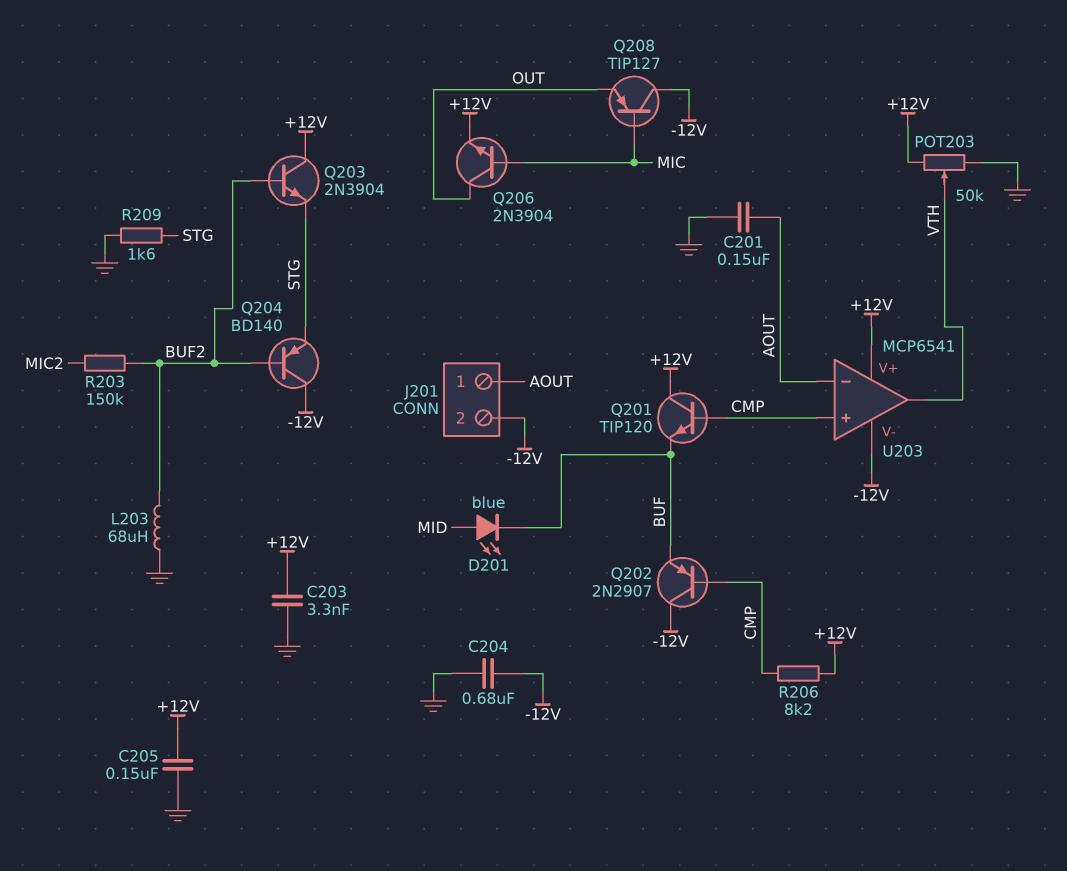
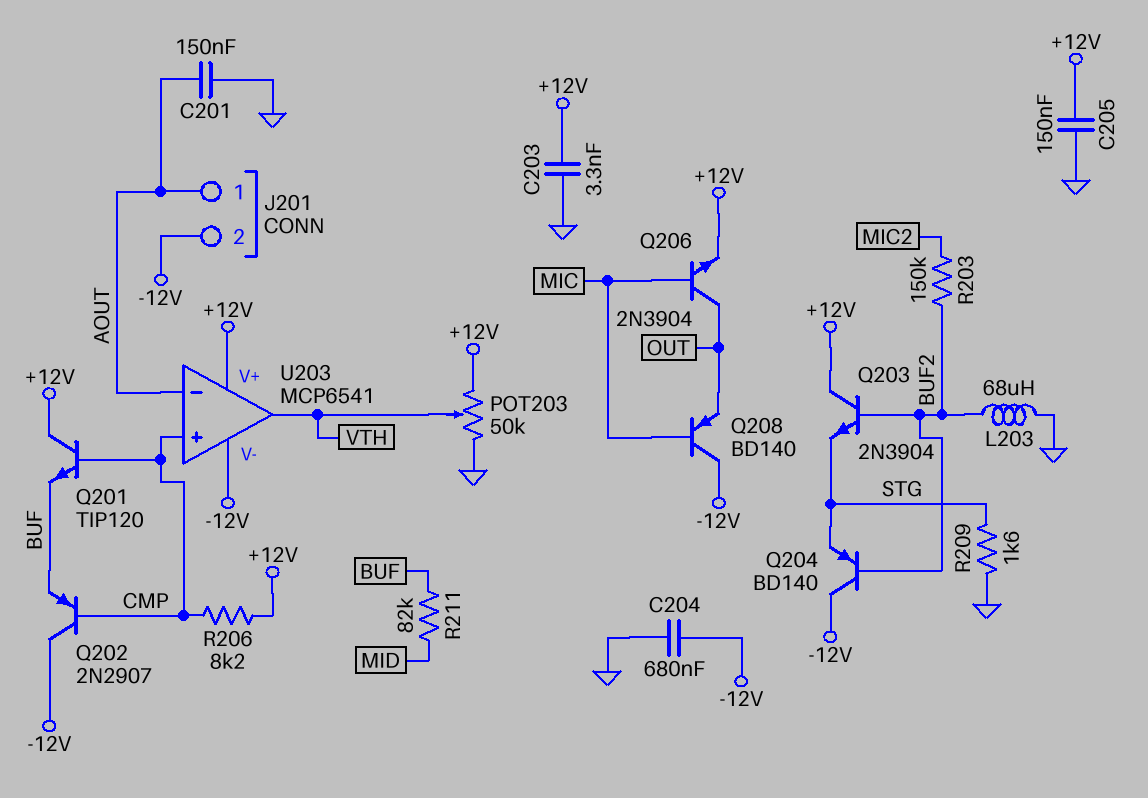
D201: LED blue (A MID, K BUF) -> none
Q208: PNP TIP127 (B MIC, C -12V, E OUT) -> PNP BD140 (B MIC, C -12V, E OUT)
R211: none -> 82k (BUF, MID)

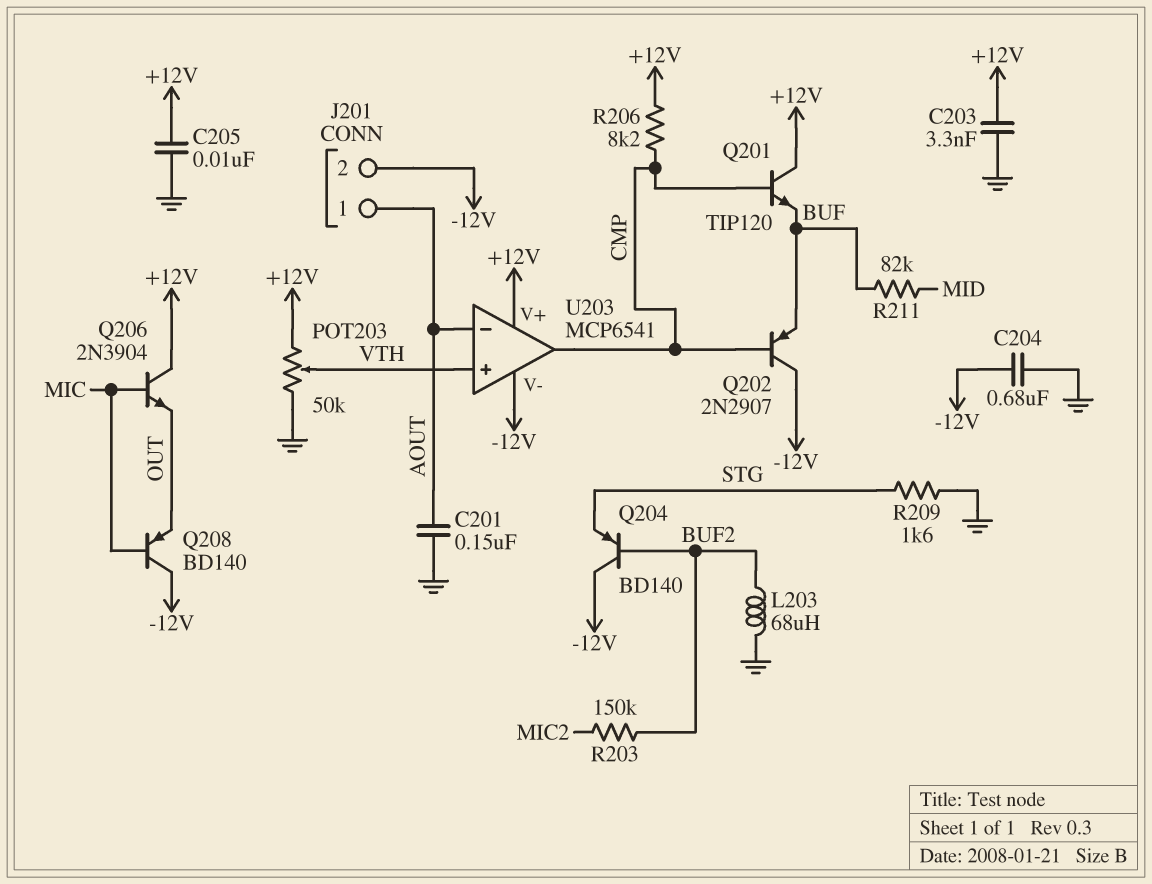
C205: 150nF (+12V, GND) -> 10nF (+12V, GND)
Q203: NPN 2N3904 (B BUF2, C +12V, E STG) -> none
Q206: NPN 2N3904 (B MIC, C OUT, E +12V) -> NPN 2N3904 (B MIC, C +12V, E OUT)
U203 pin in+: CMP -> VTH
U203 pin out: VTH -> CMP

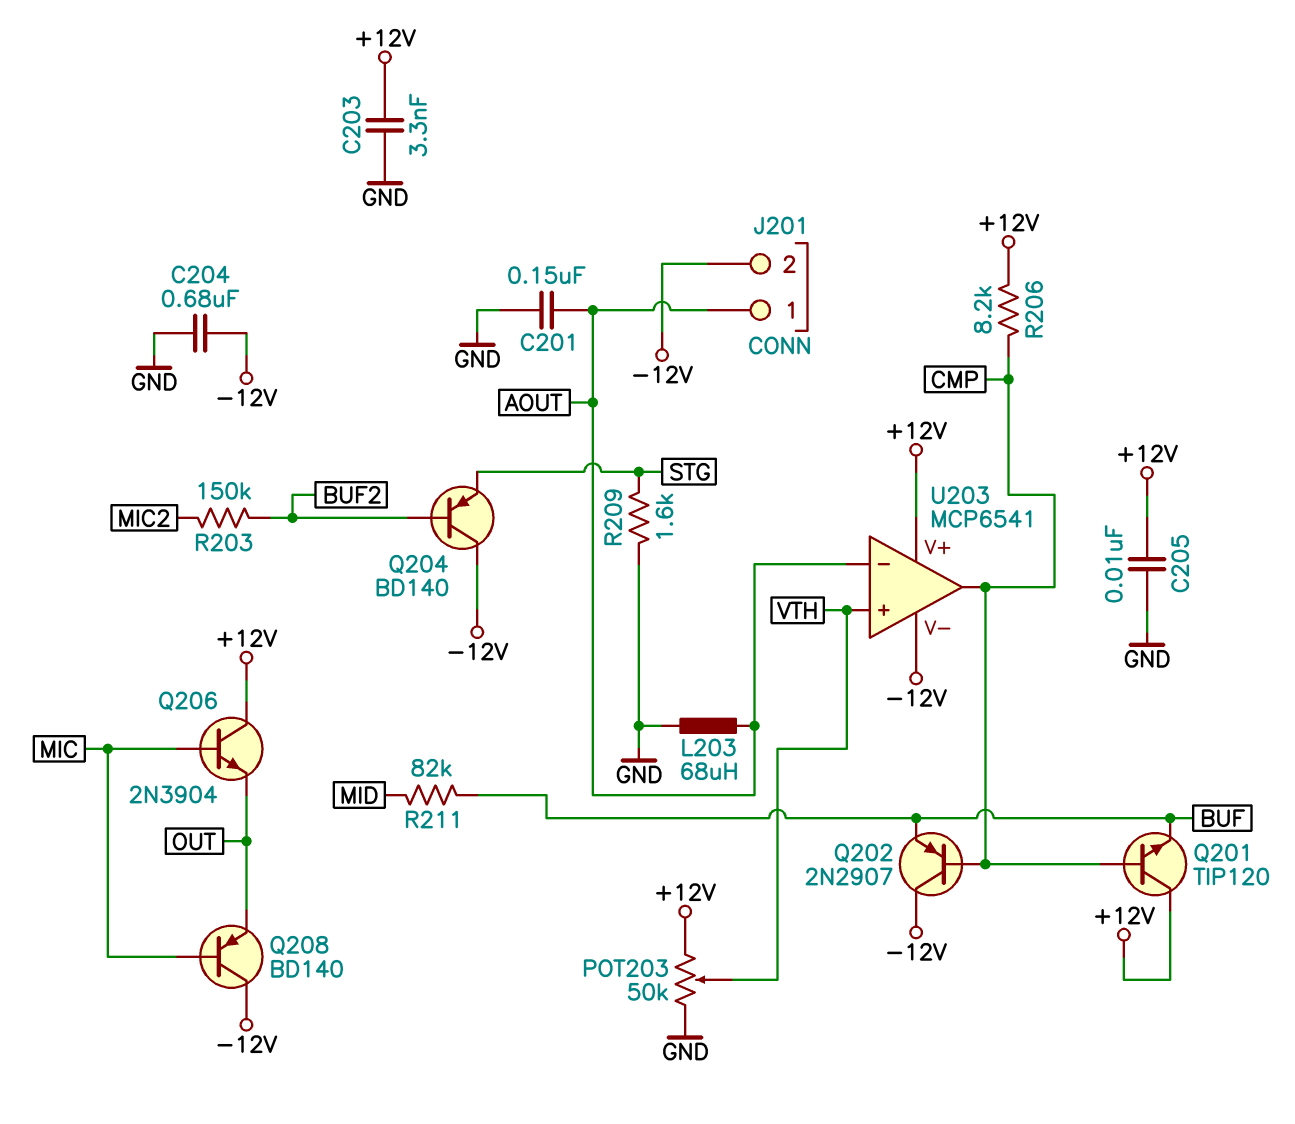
L203: 68uH (BUF2, GND) -> 68uH (AOUT, GND)

